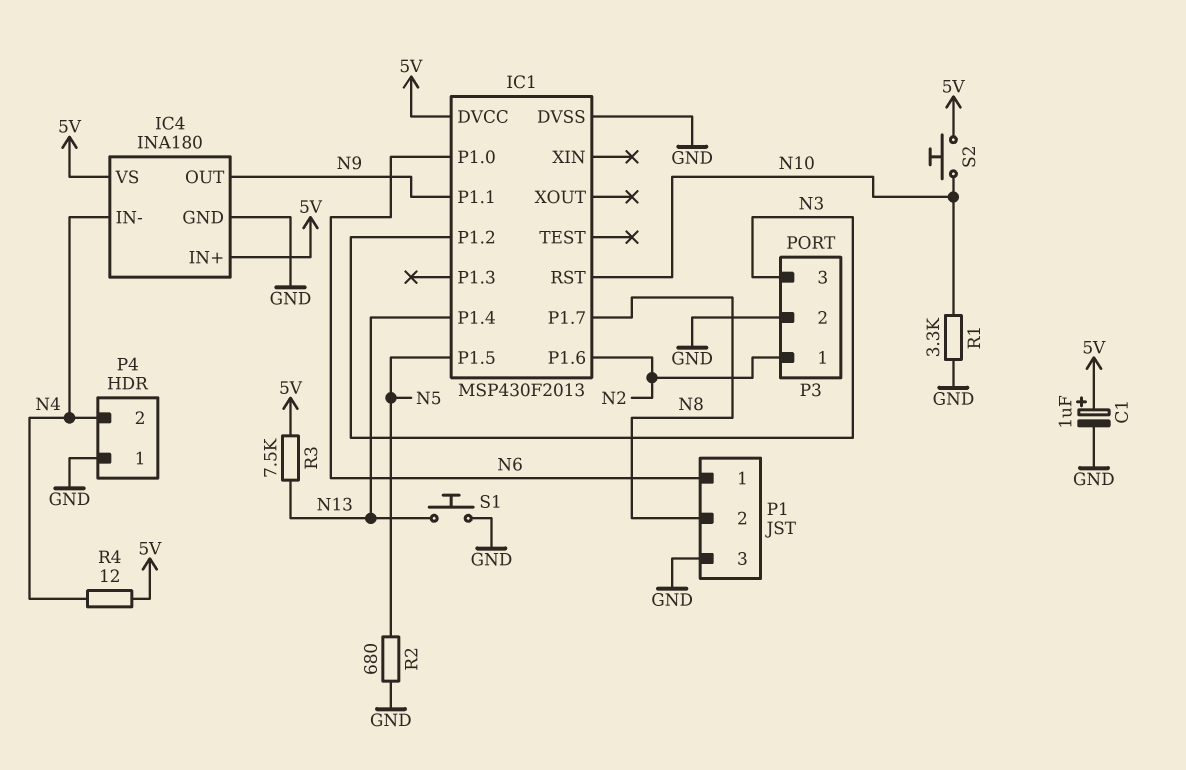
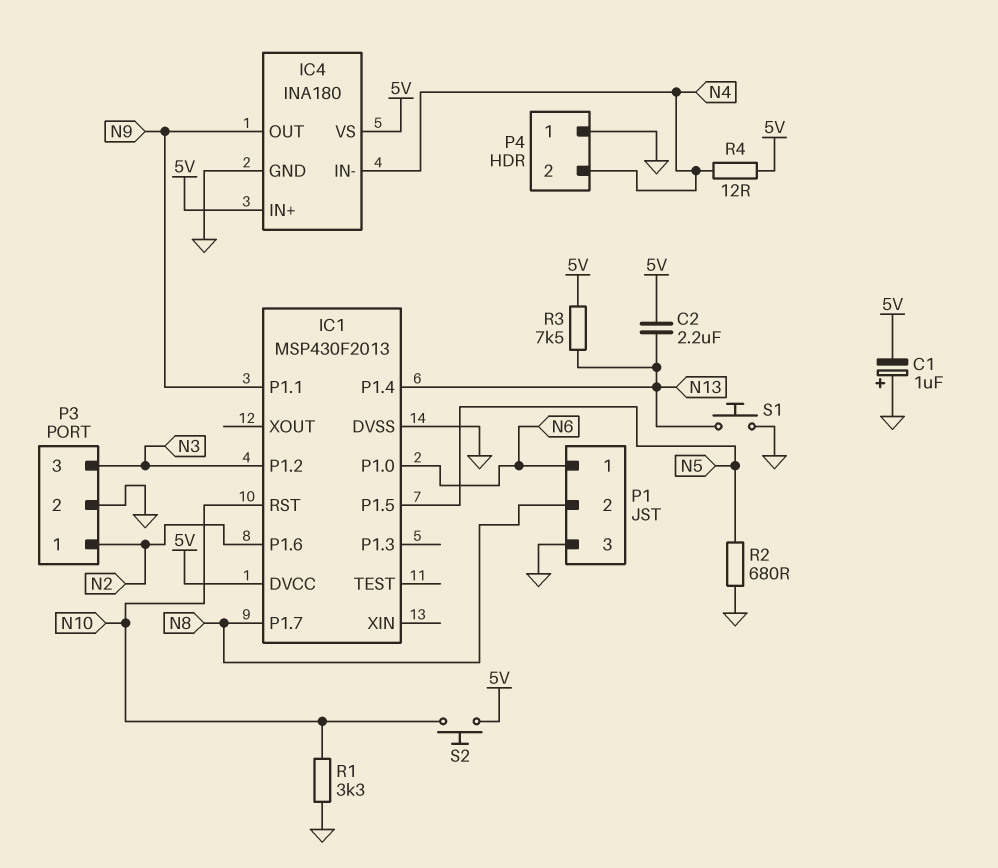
C1: 1uF (plus 5V, minus GND) -> 1uF (plus GND, minus 5V)
C2: none -> 2.2uF (5V, N13)

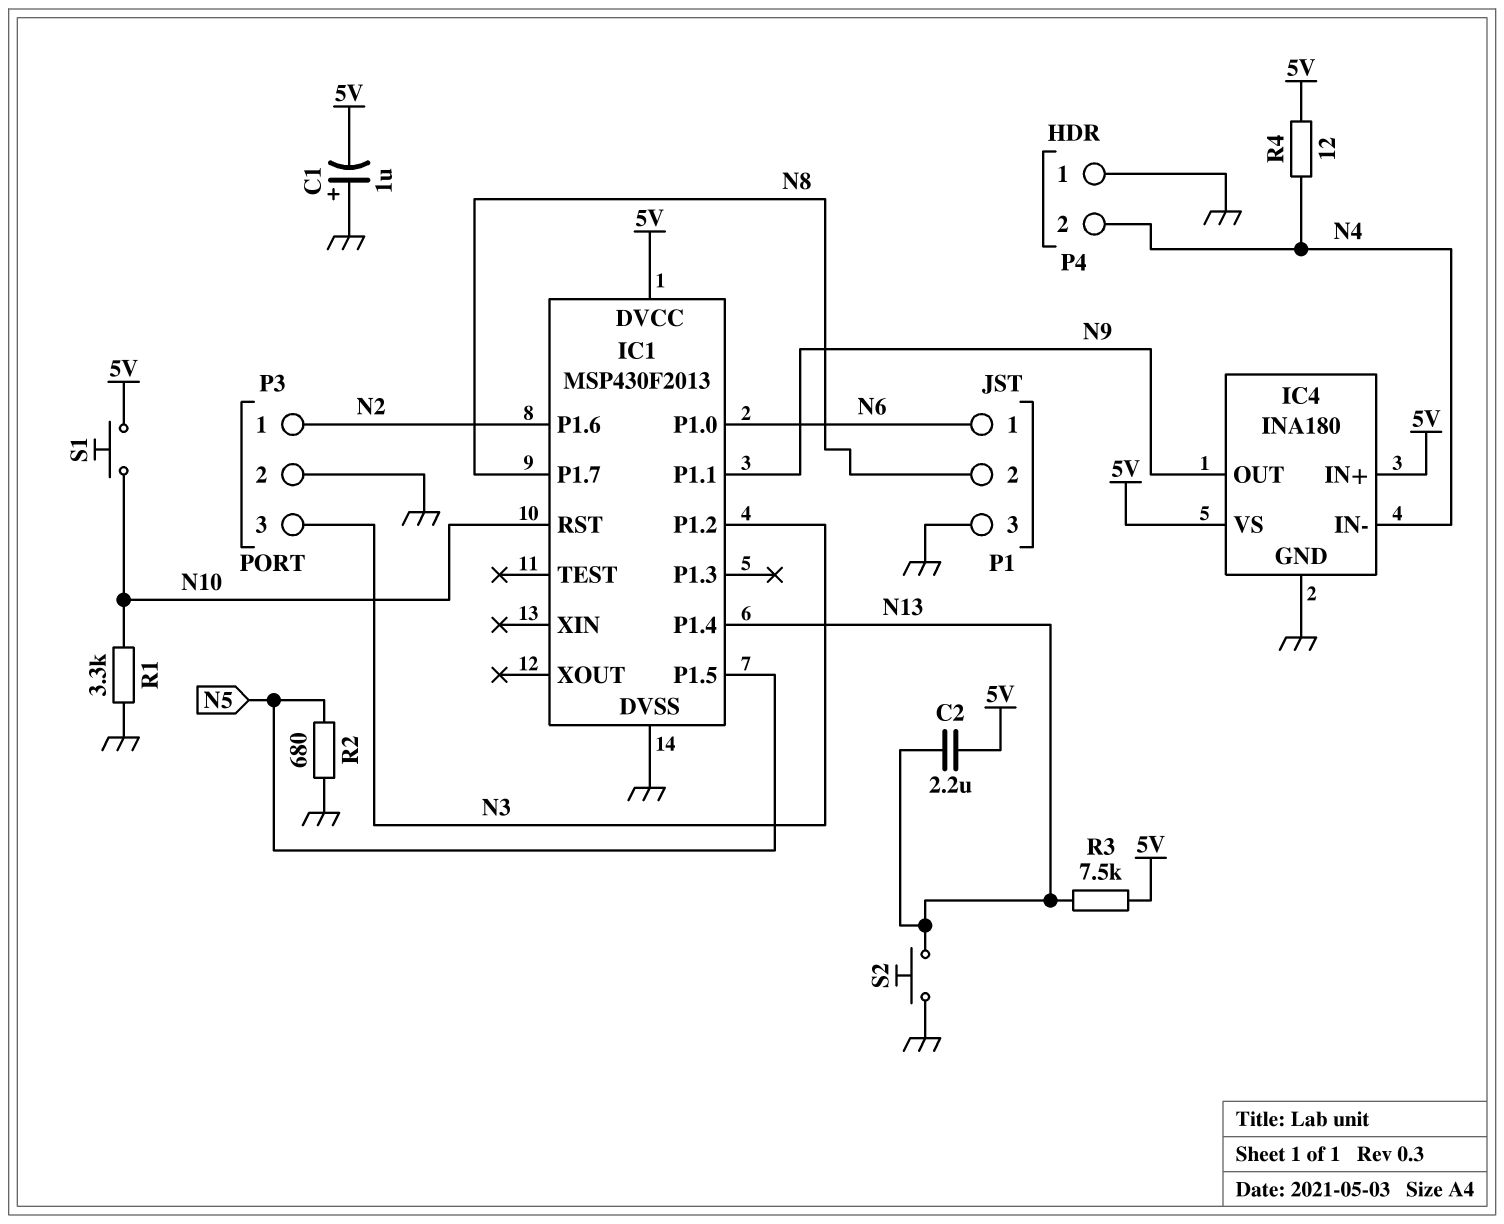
S1: button (GND, N13) -> button (5V, N10)
S2: button (5V, N10) -> button (GND, N13)

